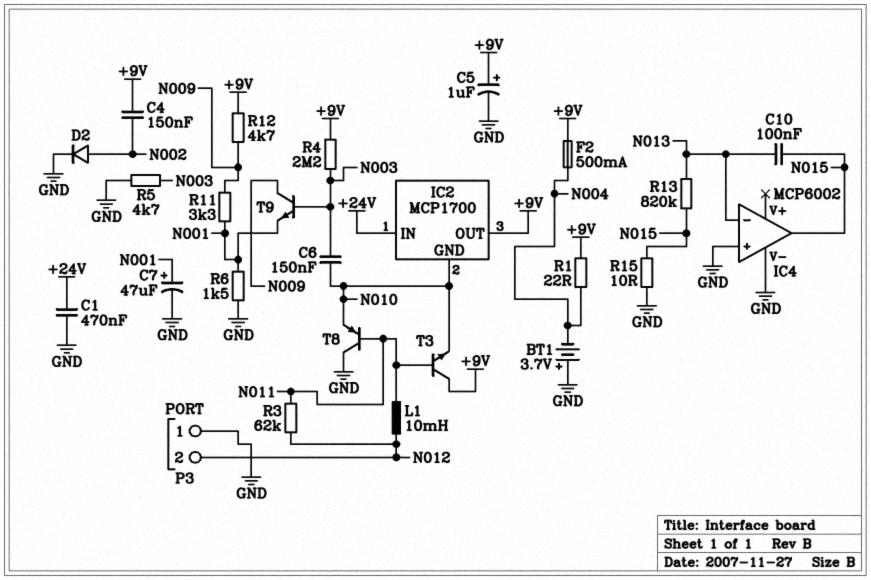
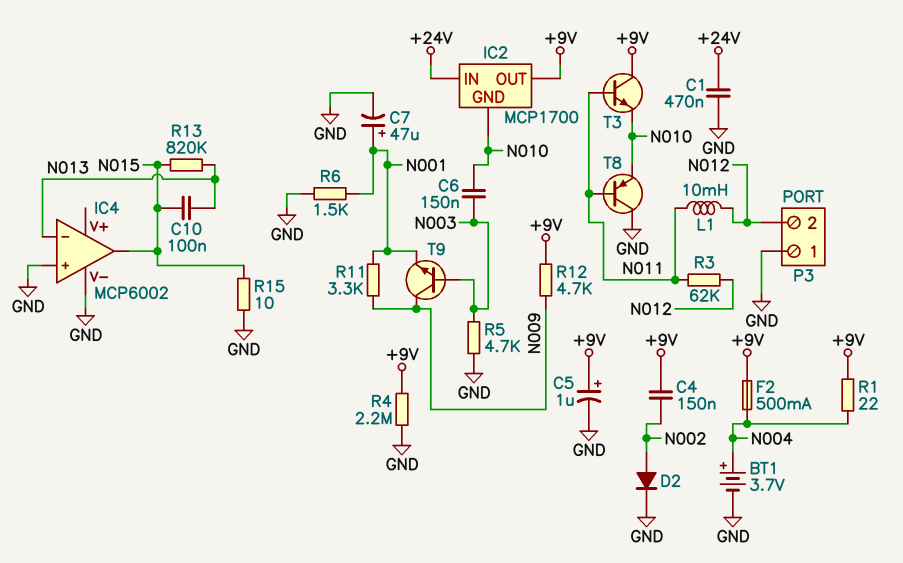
BT1: 3.7V (plus GND, minus N004) -> 3.7V (plus N004, minus GND)
R4: 2.2M (+9V, N003) -> 2.2M (+9V, GND)

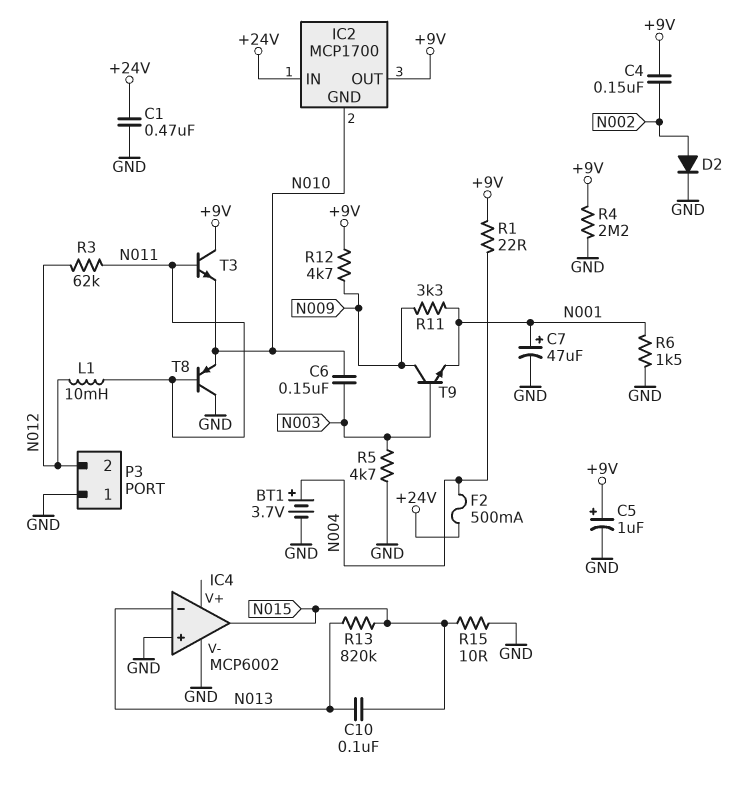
F2: 500mA (+9V, N004) -> 500mA (+24V, N004)

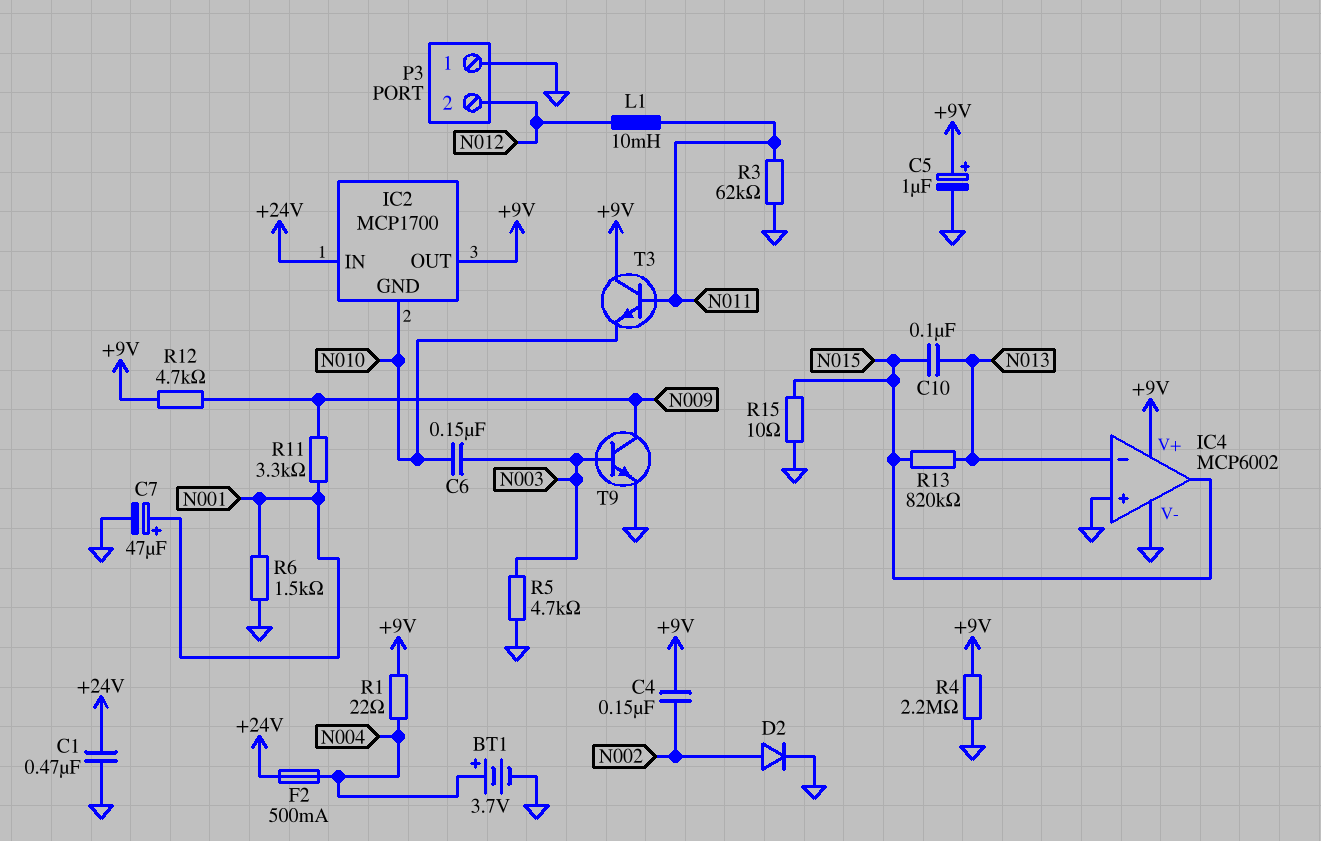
IC4 pin V+: none -> +9V
R3: 62k (N011, N012) -> 62k (GND, N011)
T8: PNP (B N011, C GND, E N010) -> none
T9: NPN (B N003, C N009, E N001) -> NPN (B N003, C N009, E GND)

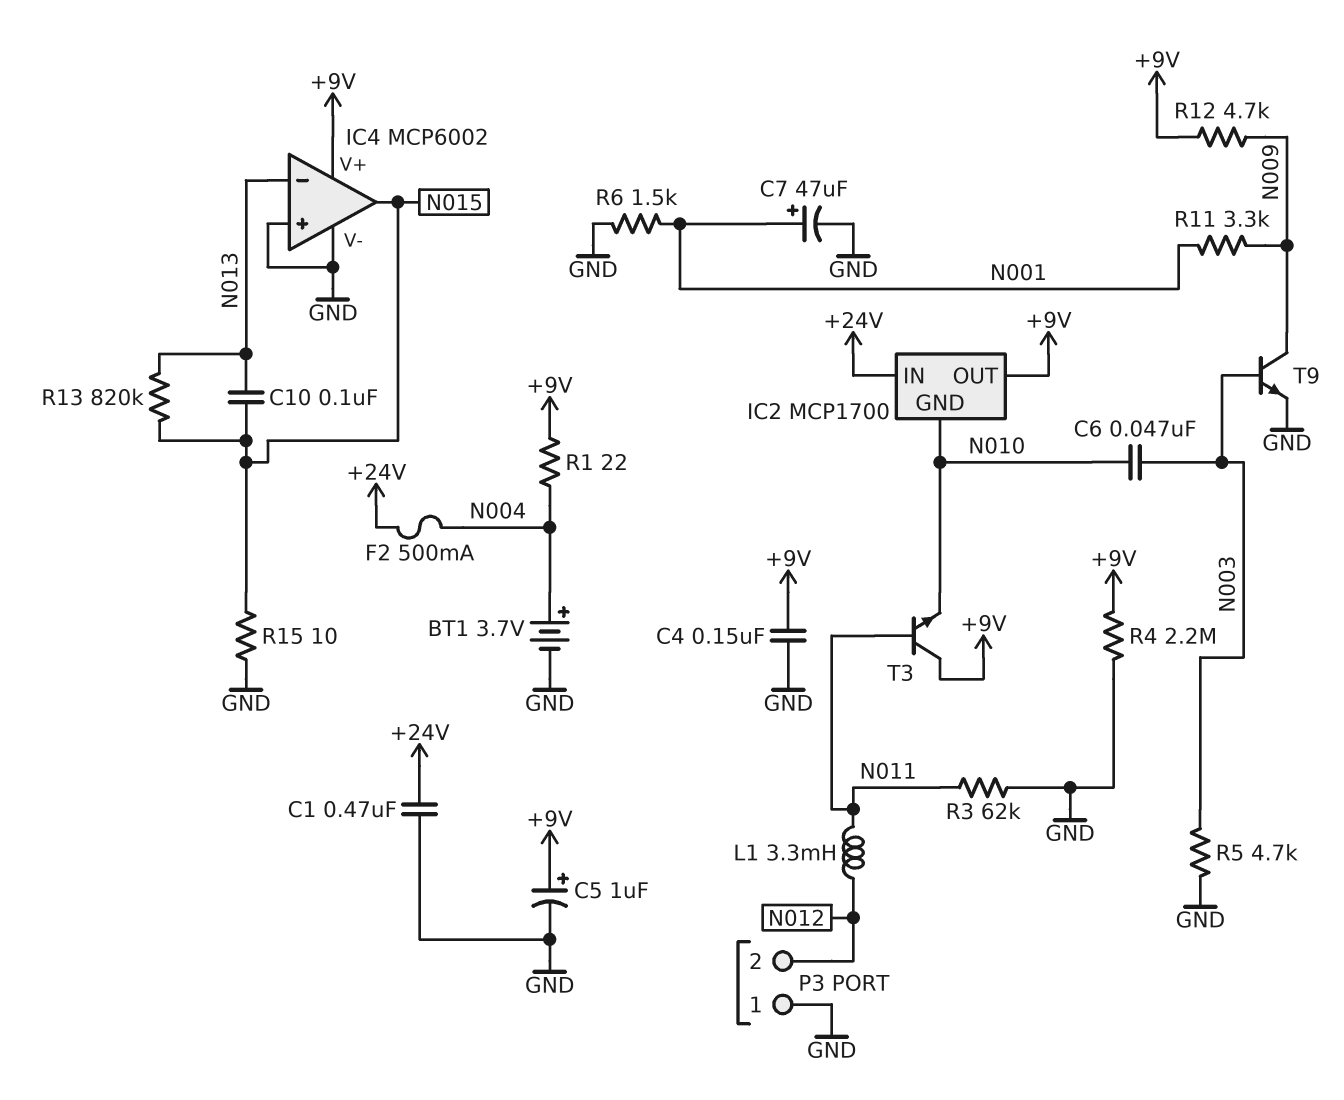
C4: 150nF (+9V, N002) -> 150nF (+9V, GND)
C6: 150nF (N003, N010) -> 47nF (N003, N010)
D2: diode (A N002, K GND) -> none
L1: 10mH (N011, N012) -> 3.3mH (N011, N012)

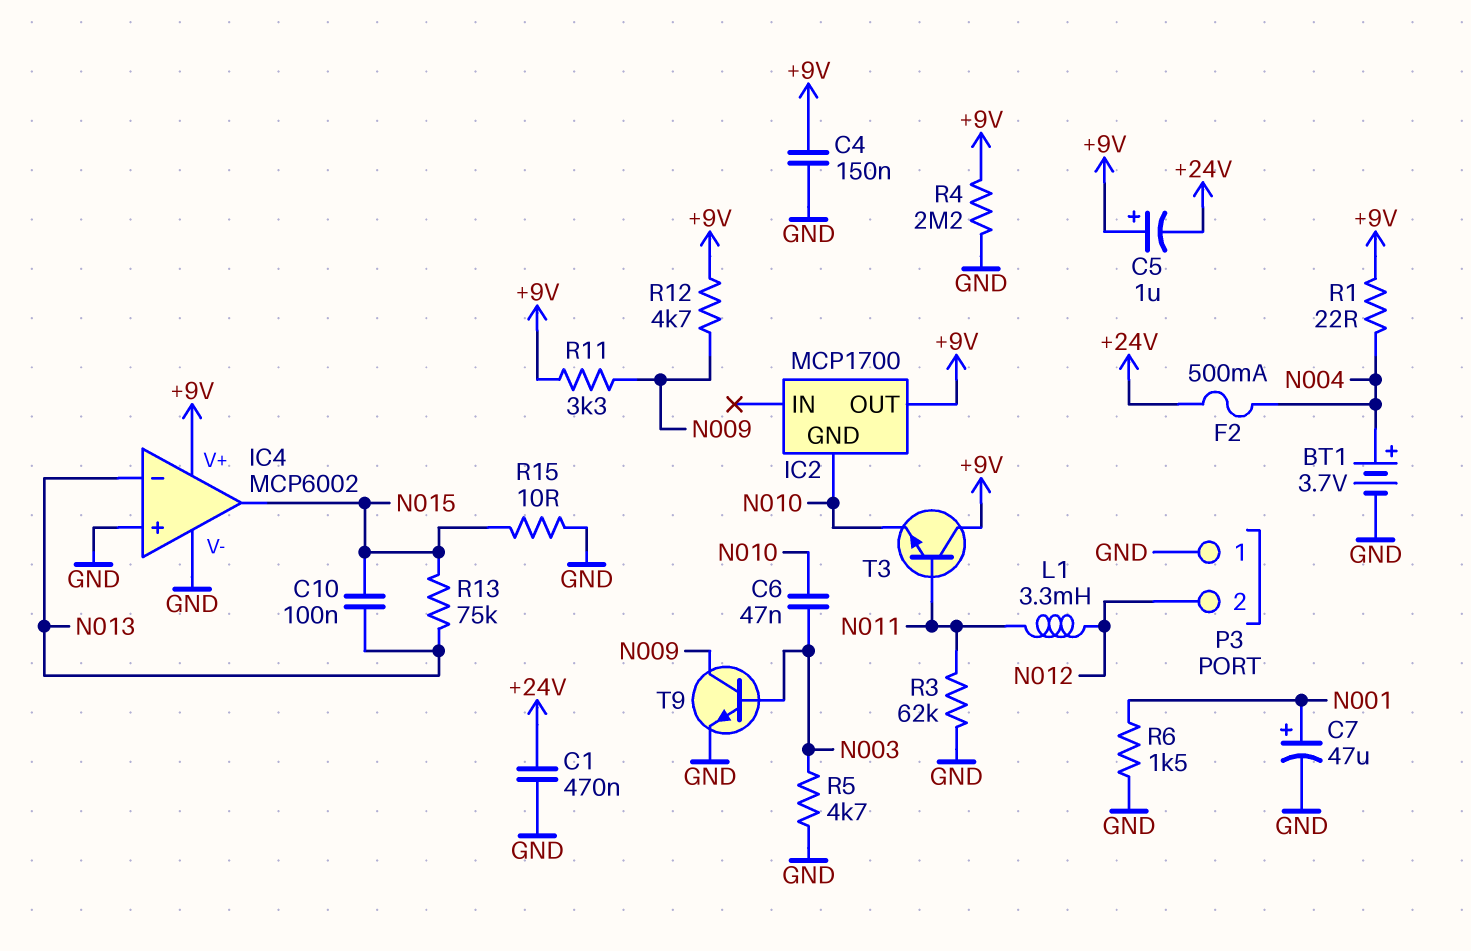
C5: 1uF (plus +9V, minus GND) -> 1uF (plus +9V, minus +24V)
IC2 pin IN: +24V -> none
R11: 3.3k (N001, N009) -> 3.3k (+9V, N009)
R13: 820k (N013, N015) -> 75k (N013, N015)

